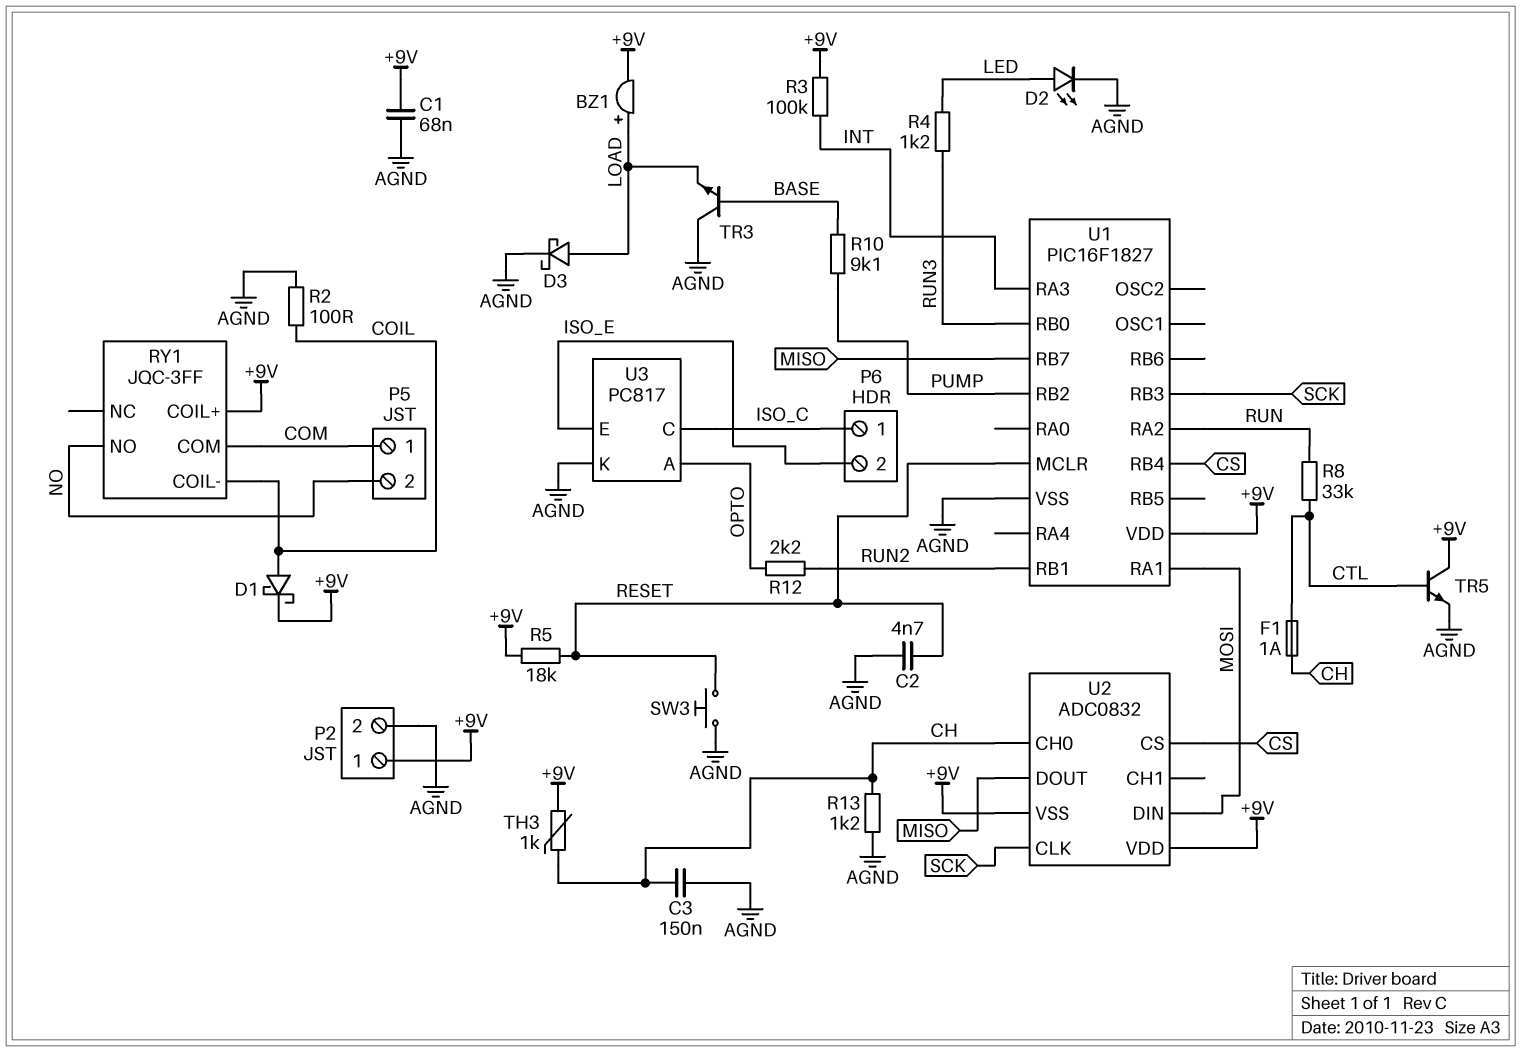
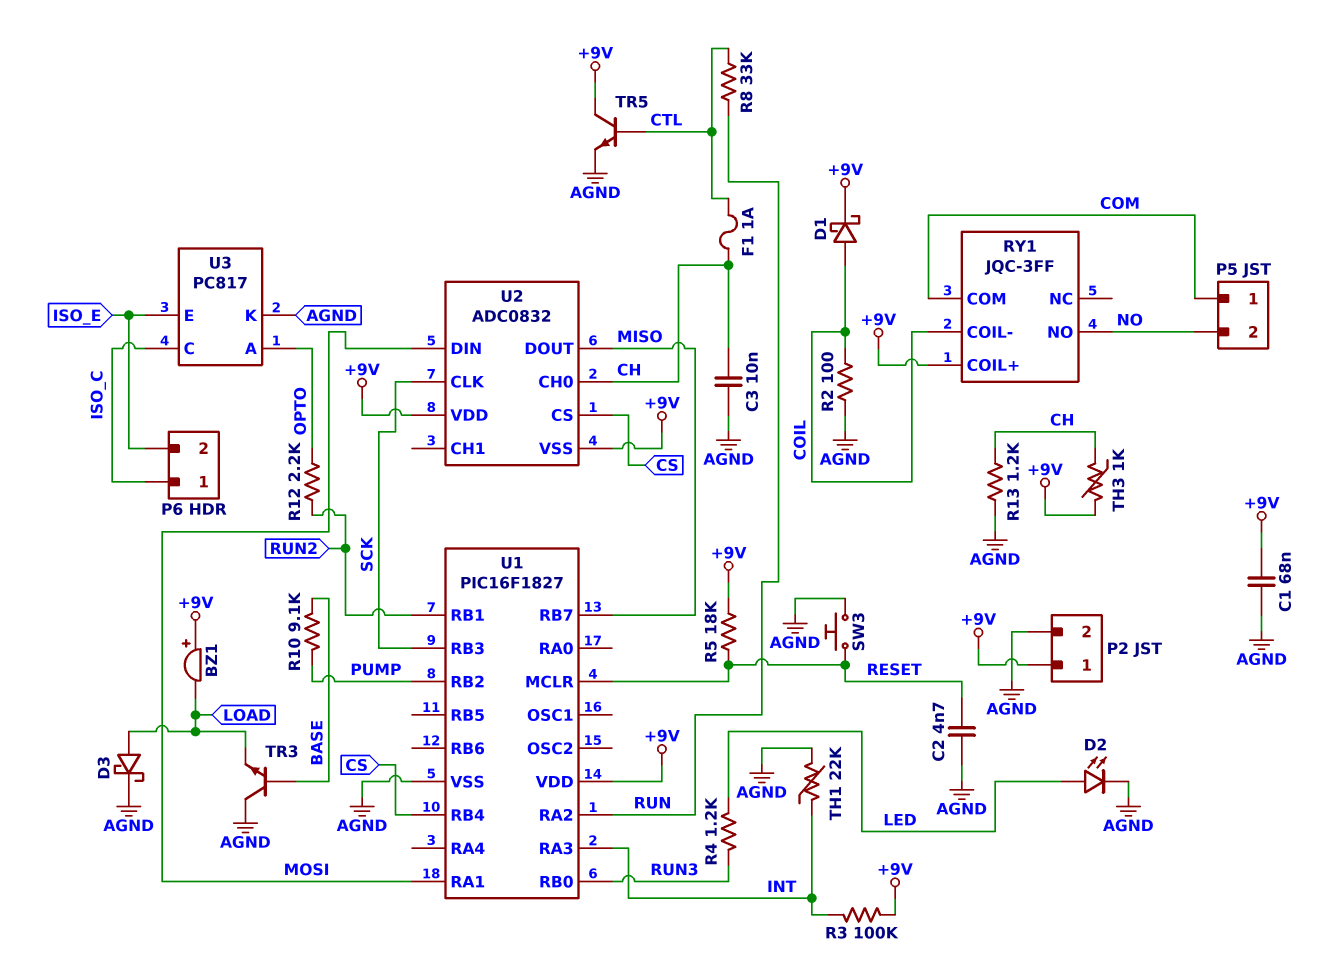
BZ1: buzzer (plus LOAD, minus +9V) -> buzzer (plus +9V, minus LOAD)
C3: 150nF (AGND, CH) -> 10nF (AGND, CH)
TH1: none -> 22k (AGND, INT)

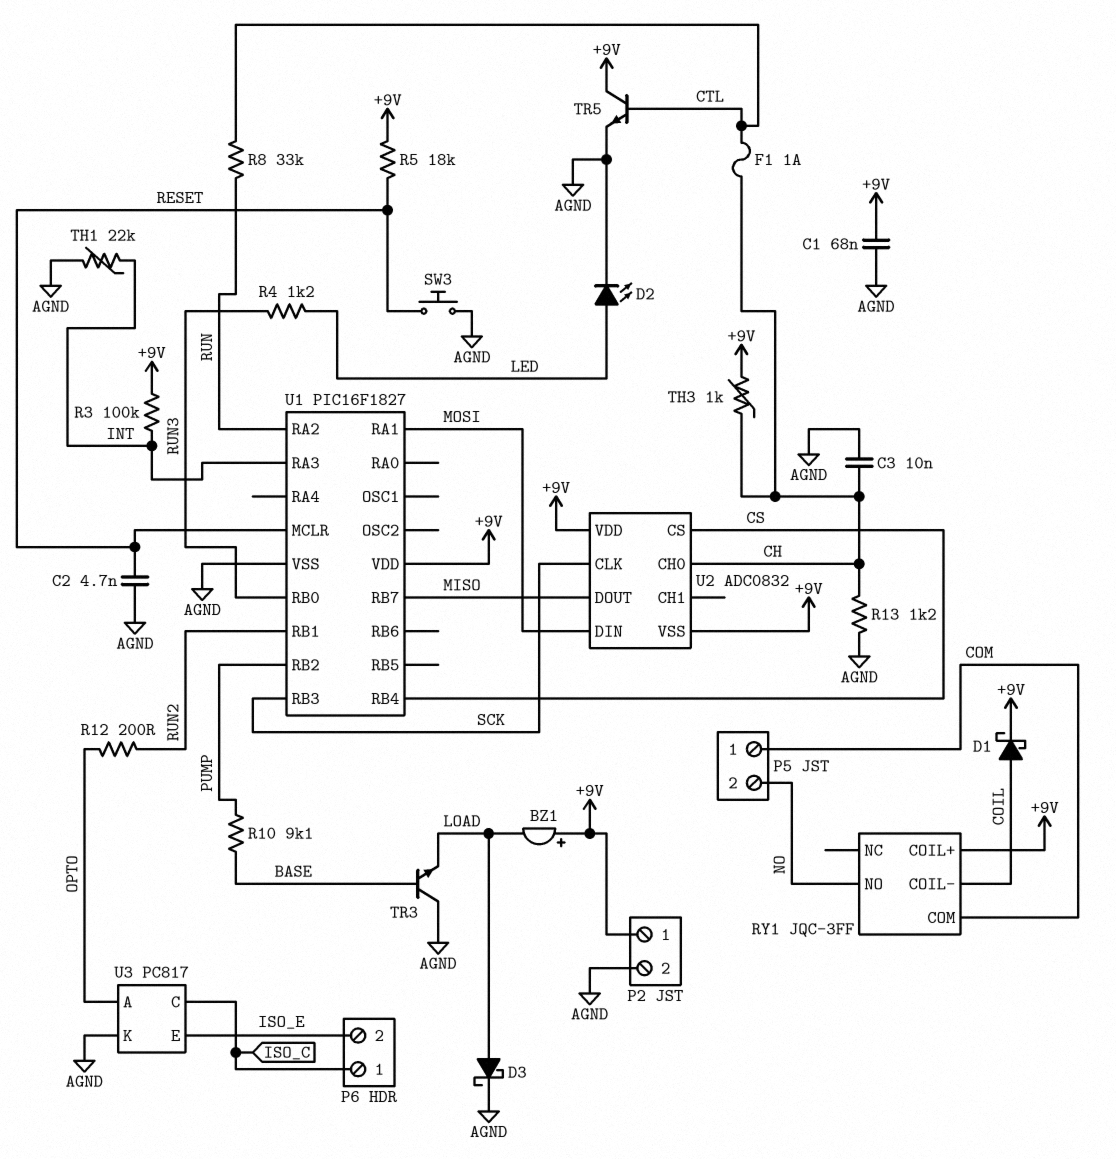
R2: 100 (AGND, COIL) -> none
R12: 2.2k (OPTO, RUN2) -> 200 (OPTO, RUN2)

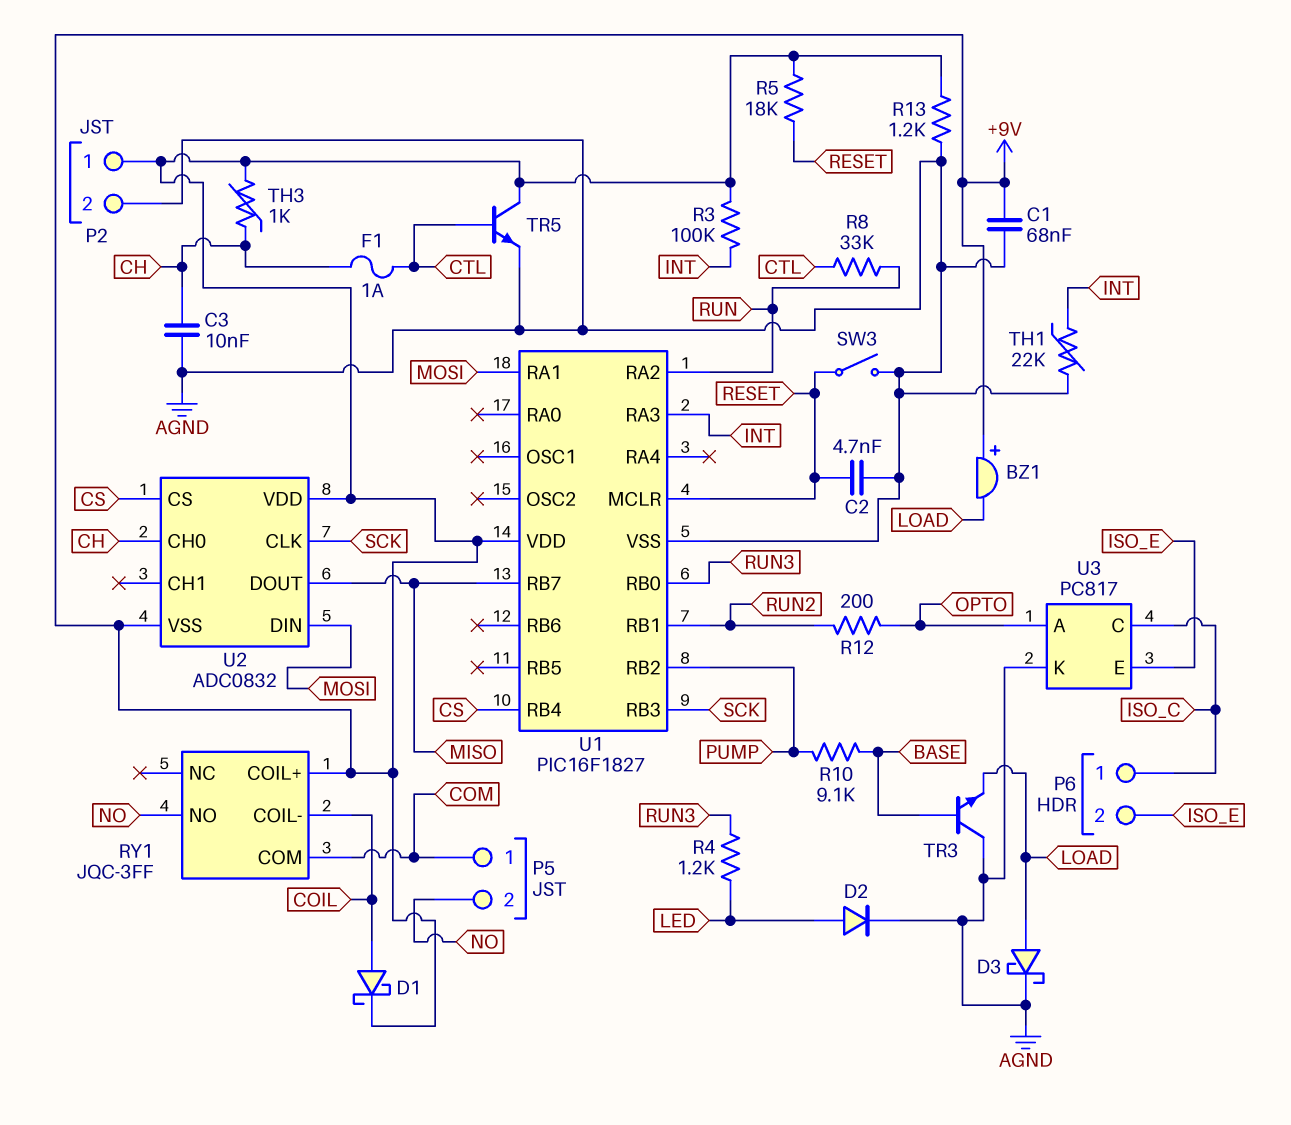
D2: LED (A LED, K AGND) -> diode (A LED, K AGND)
R13: 1.2k (AGND, CH) -> 1.2k (+9V, AGND)
SW3: button (AGND, RESET) -> switch (AGND, RESET)

